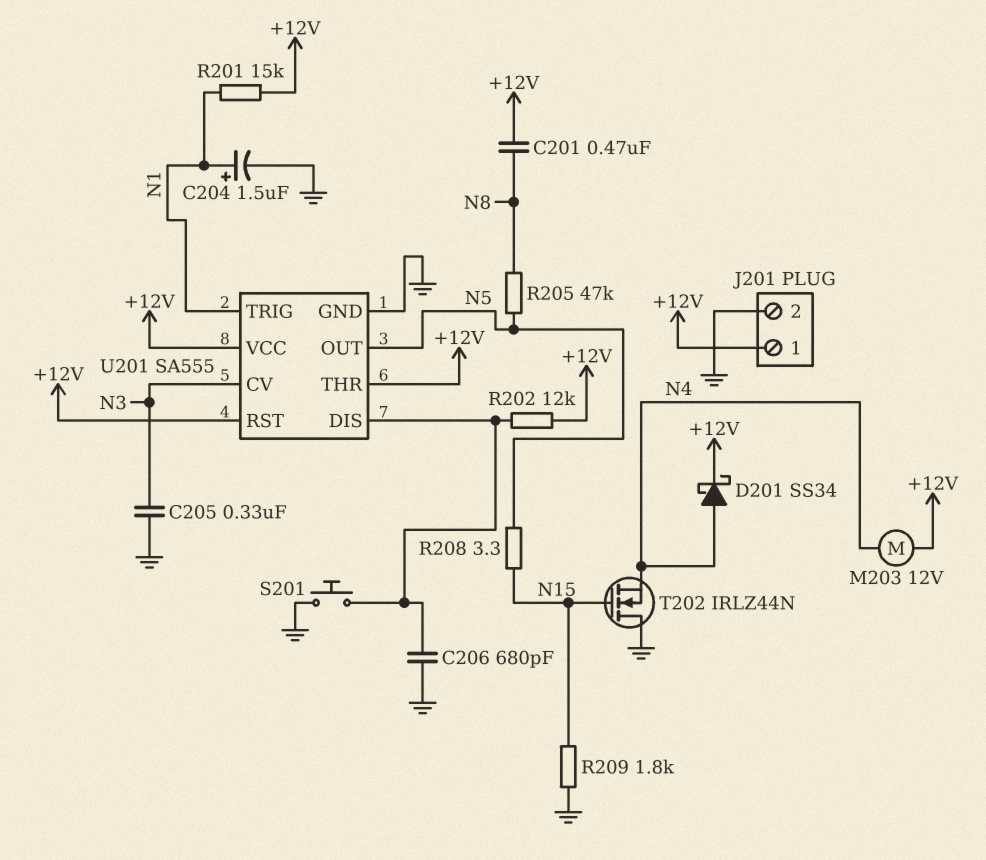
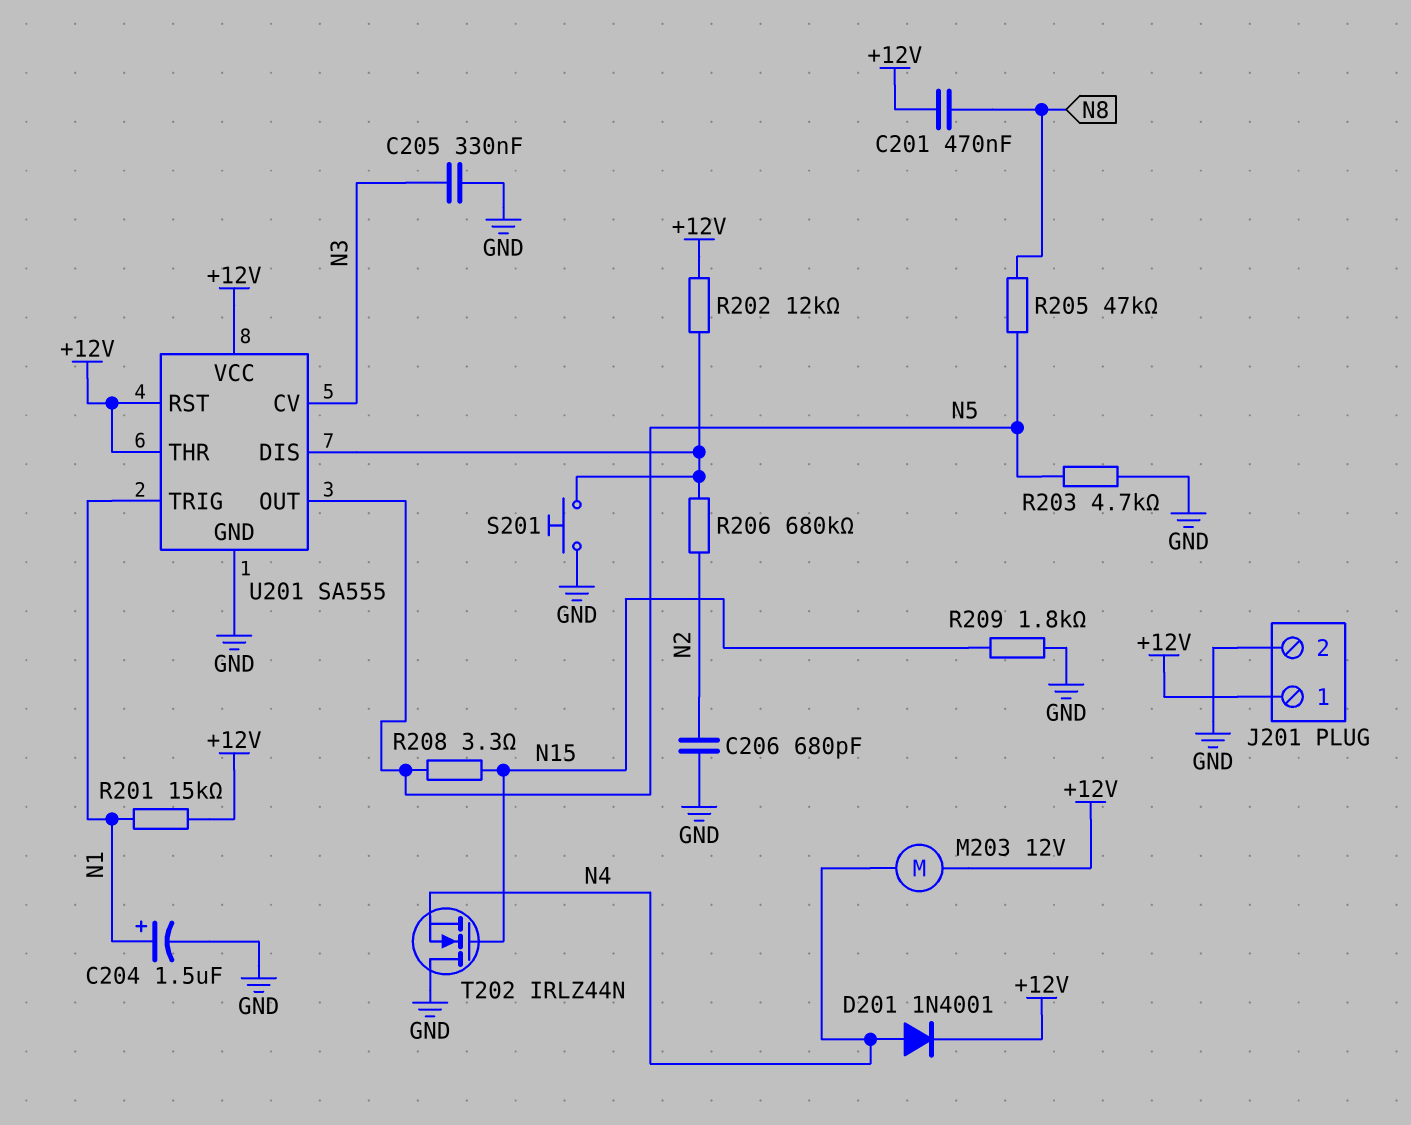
C206: 680pF (GND, U201/DIS) -> 680pF (GND, N2)
D201: schottky SS34 (A N4, K +12V) -> diode 1N4001 (A N4, K +12V)
R203: none -> 4.7k (GND, N5)
R206: none -> 680k (N2, U201/DIS)

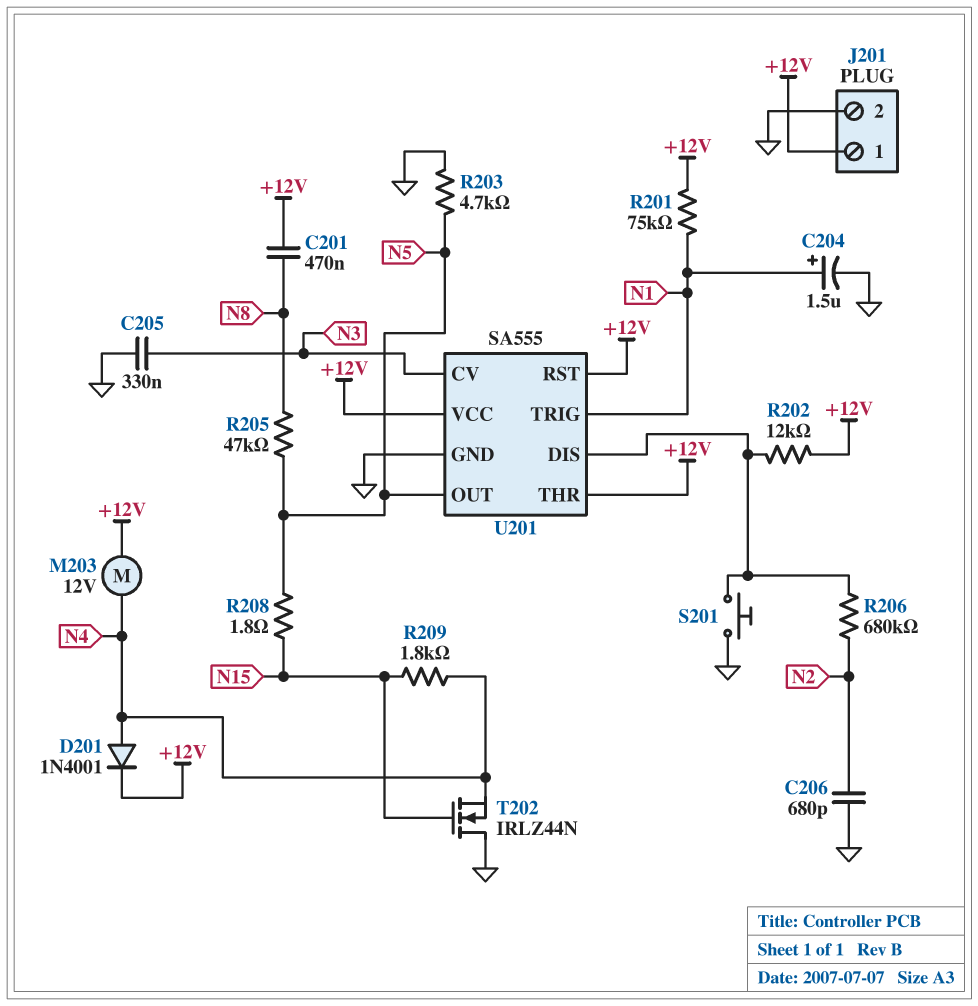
R201: 15k (+12V, N1) -> 75k (+12V, N1)
R208: 3.3 (N5, N15) -> 1.8 (N5, N15)
R209: 1.8k (GND, N15) -> 1.8k (N4, N15)

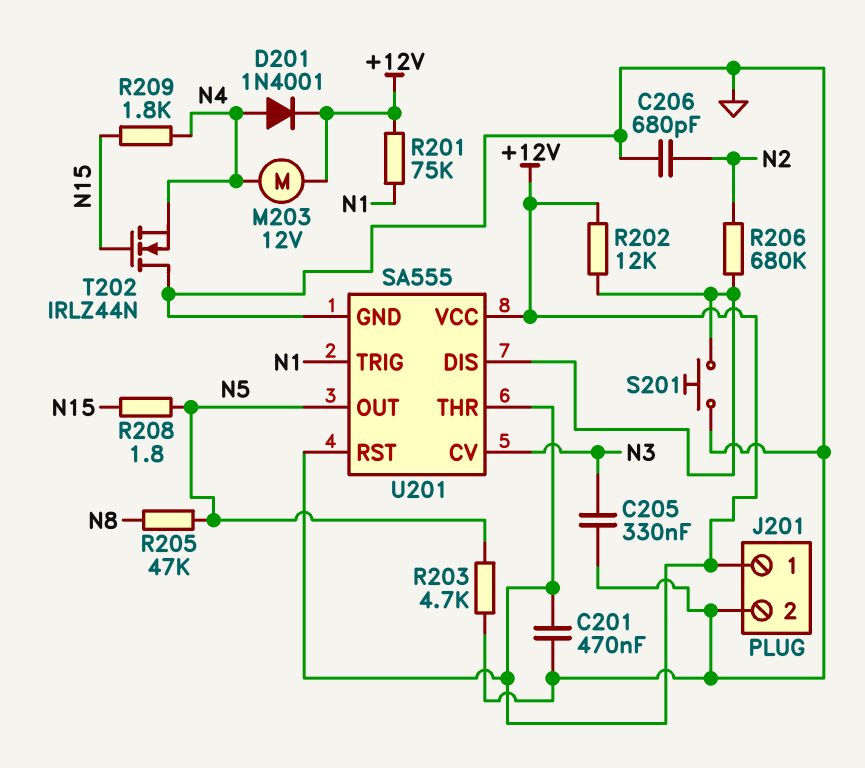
C201: 470nF (+12V, N8) -> 470nF (+12V, GND)
C204: 1.5uF (plus N1, minus GND) -> none

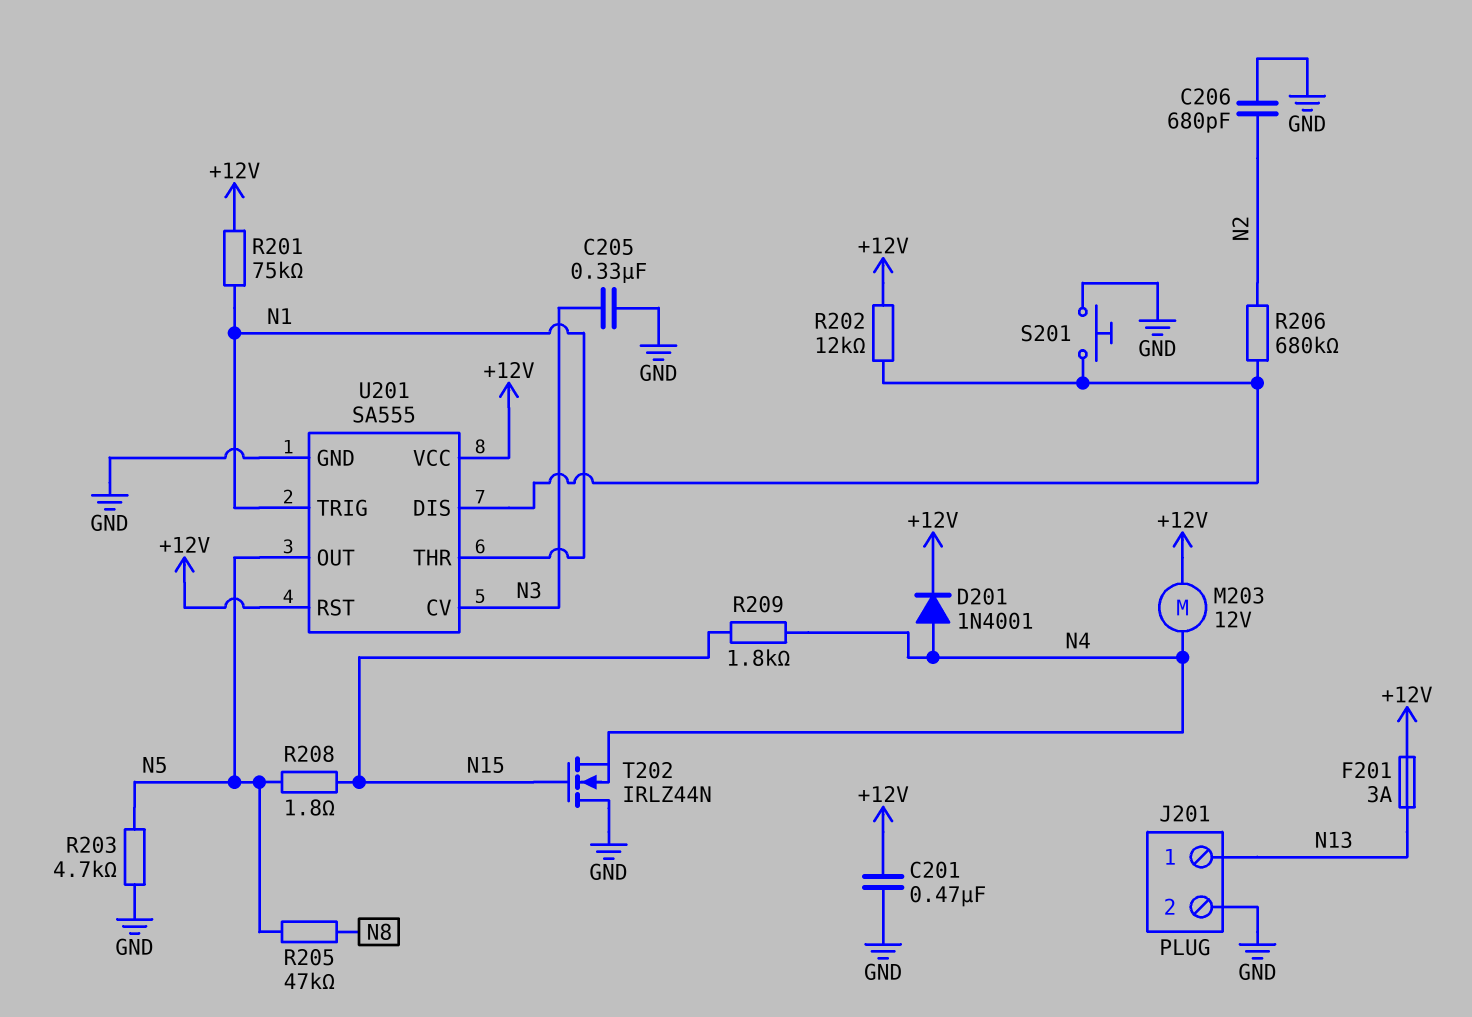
F201: none -> 3A (+12V, N13)
J201 pin 1: +12V -> N13
U201 pin THR: +12V -> N1

